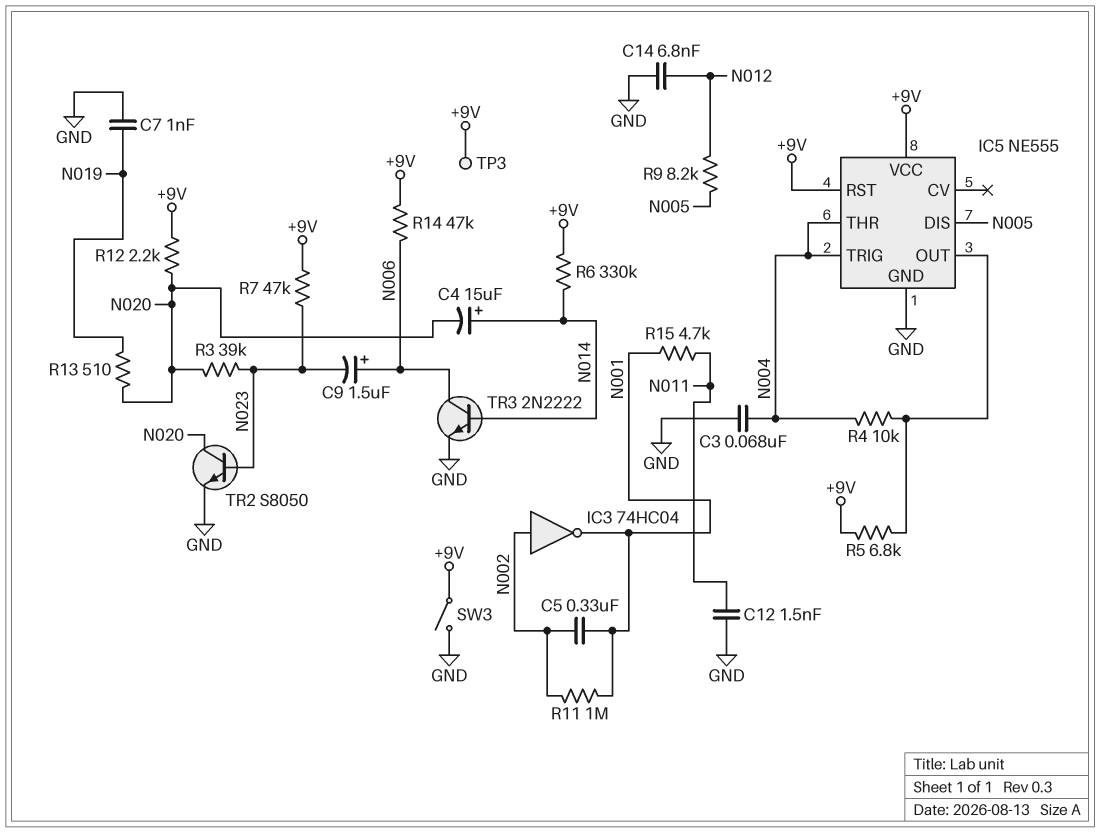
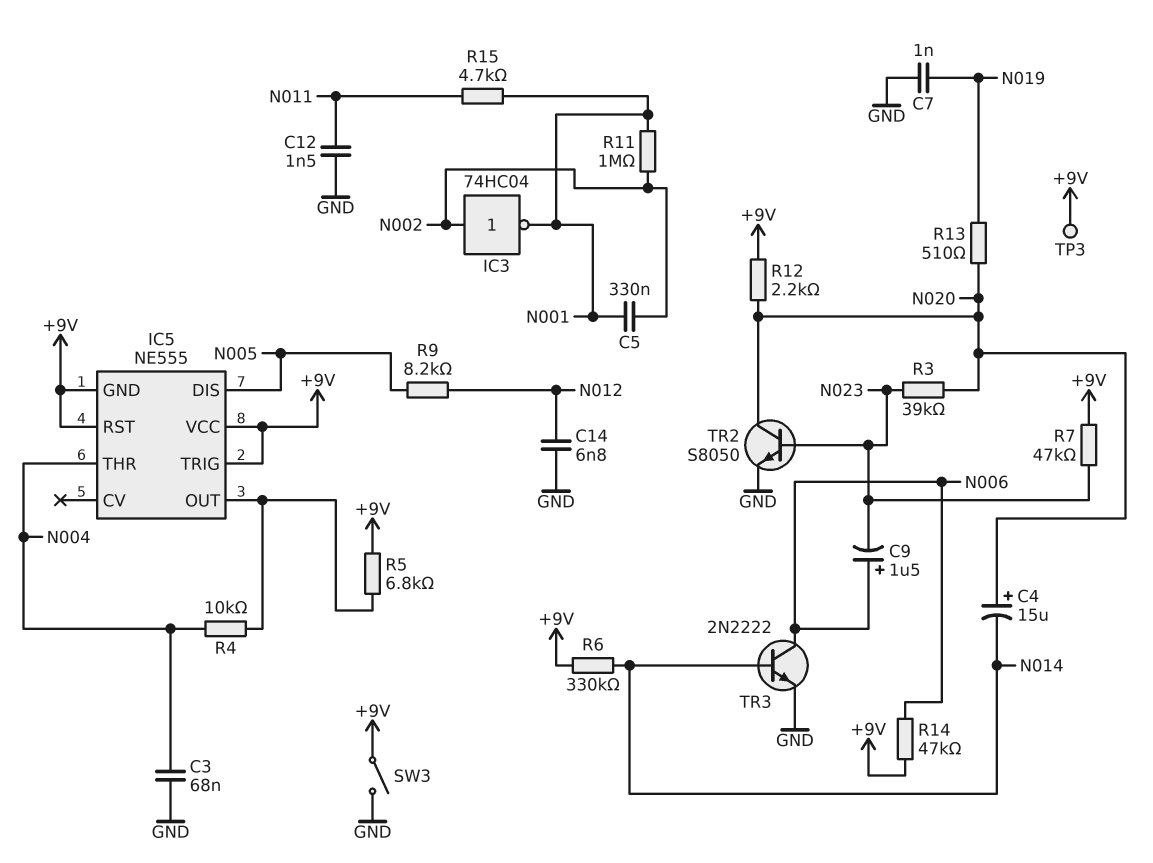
C4: 15uF (plus N014, minus N020) -> 15uF (plus N020, minus N014)
IC5 pin GND: GND -> +9V
IC5 pin TRIG: N004 -> +9V

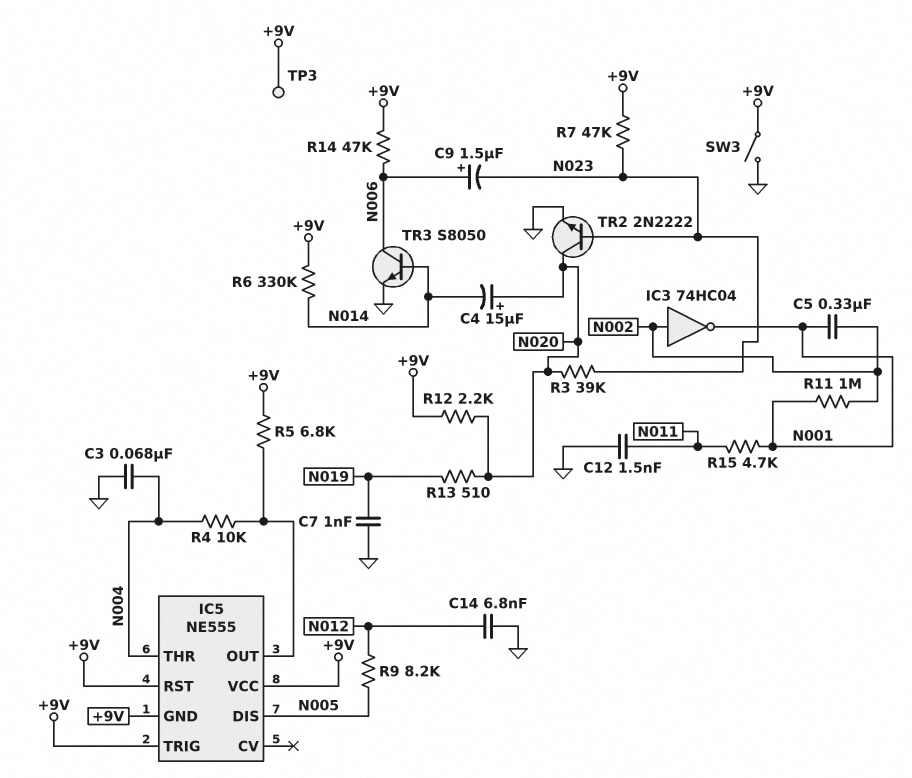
TR2: NPN S8050 (B N023, C N020, E GND) -> NPN 2N2222 (B N023, C N020, E GND)
TR3: NPN 2N2222 (B N014, C N006, E GND) -> NPN S8050 (B N014, C N006, E GND)

